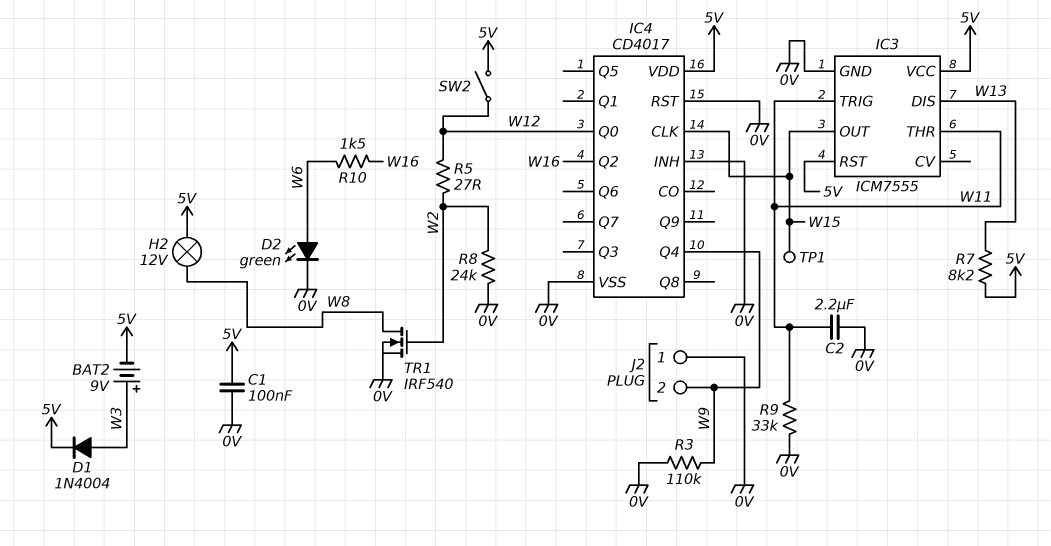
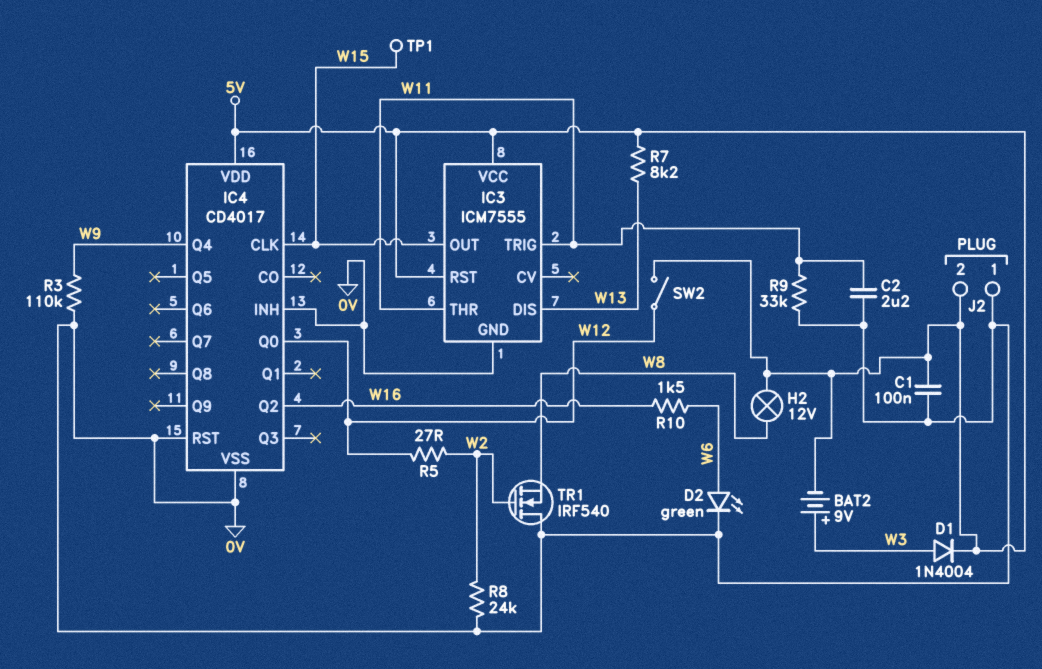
J2 pin 2: W9 -> 5V
TR1: NMOS IRF540 (G W2, D W8, S 0V) -> NMOS IRF540 (G W2, D 0V, S W8)

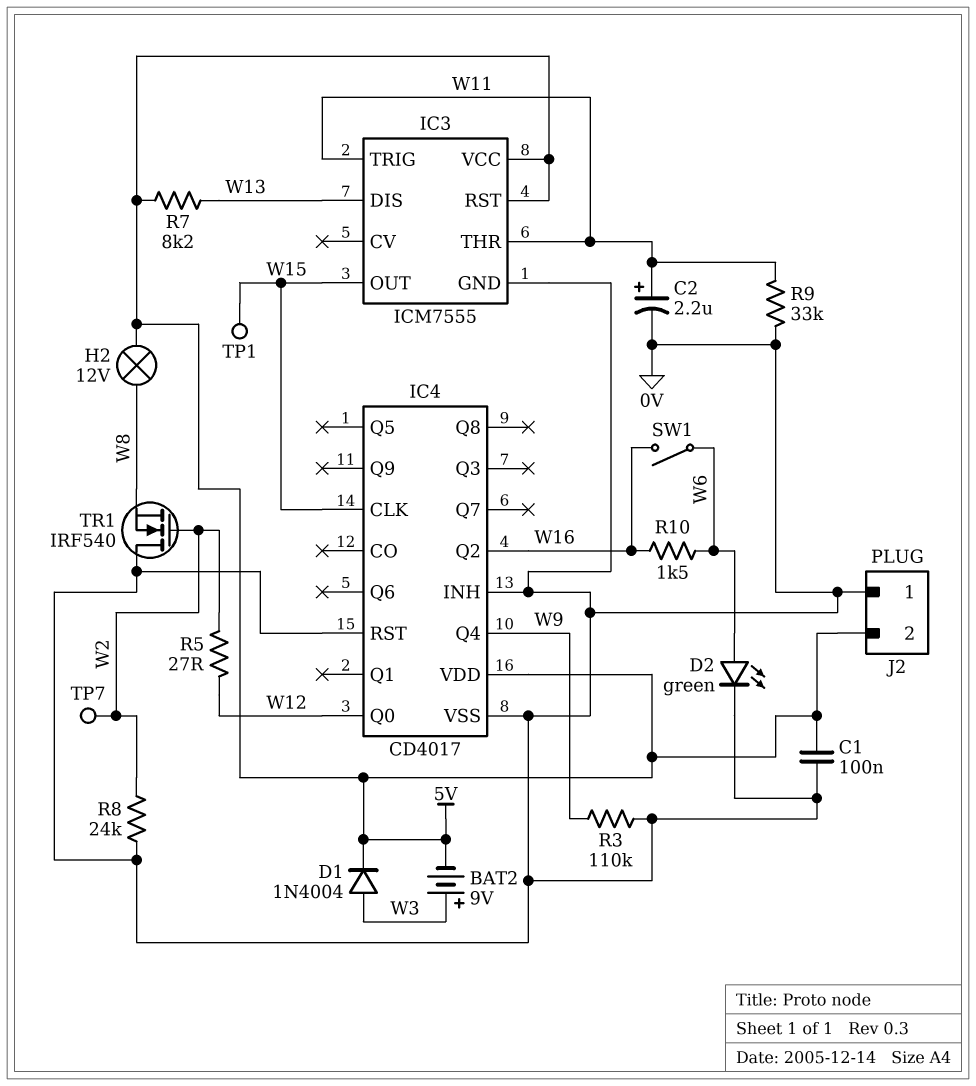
C2: 2.2uF (0V, W11) -> 2.2uF (plus W11, minus 0V)
SW1: none -> switch (W6, W16)
SW2: switch (5V, W12) -> none
TP7: none -> test point (W2)

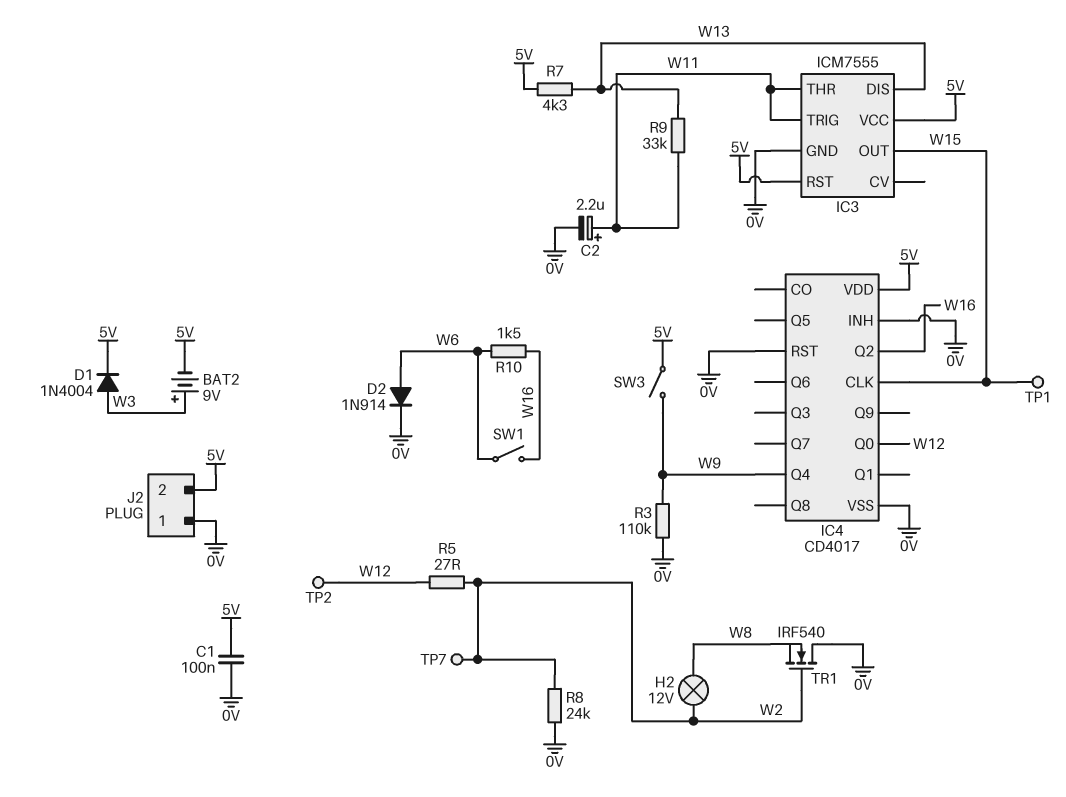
D2: LED green (A W6, K 0V) -> diode 1N914 (A W6, K 0V)
H2: lamp 12V (5V, W8) -> lamp 12V (W2, W8)
R7: 8.2k (5V, W13) -> 4.3k (5V, W13)
R9: 33k (0V, W11) -> 33k (W11, W13)
SW3: none -> switch (5V, W9)
TP2: none -> test point (W12)

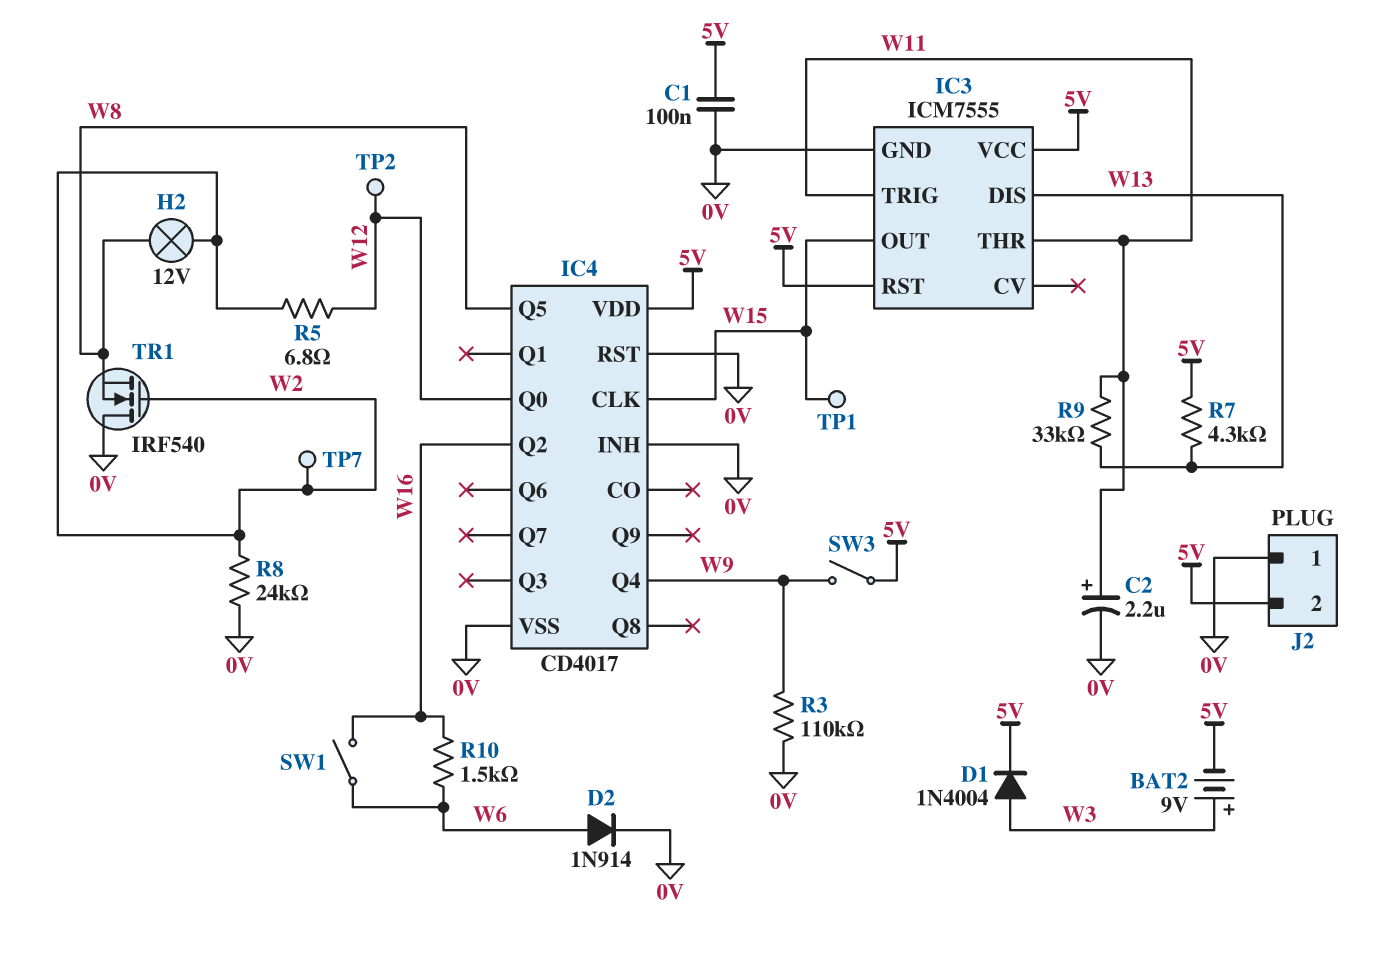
IC4 pin Q5: none -> W8
R5: 27 (W2, W12) -> 6.8 (W2, W12)

